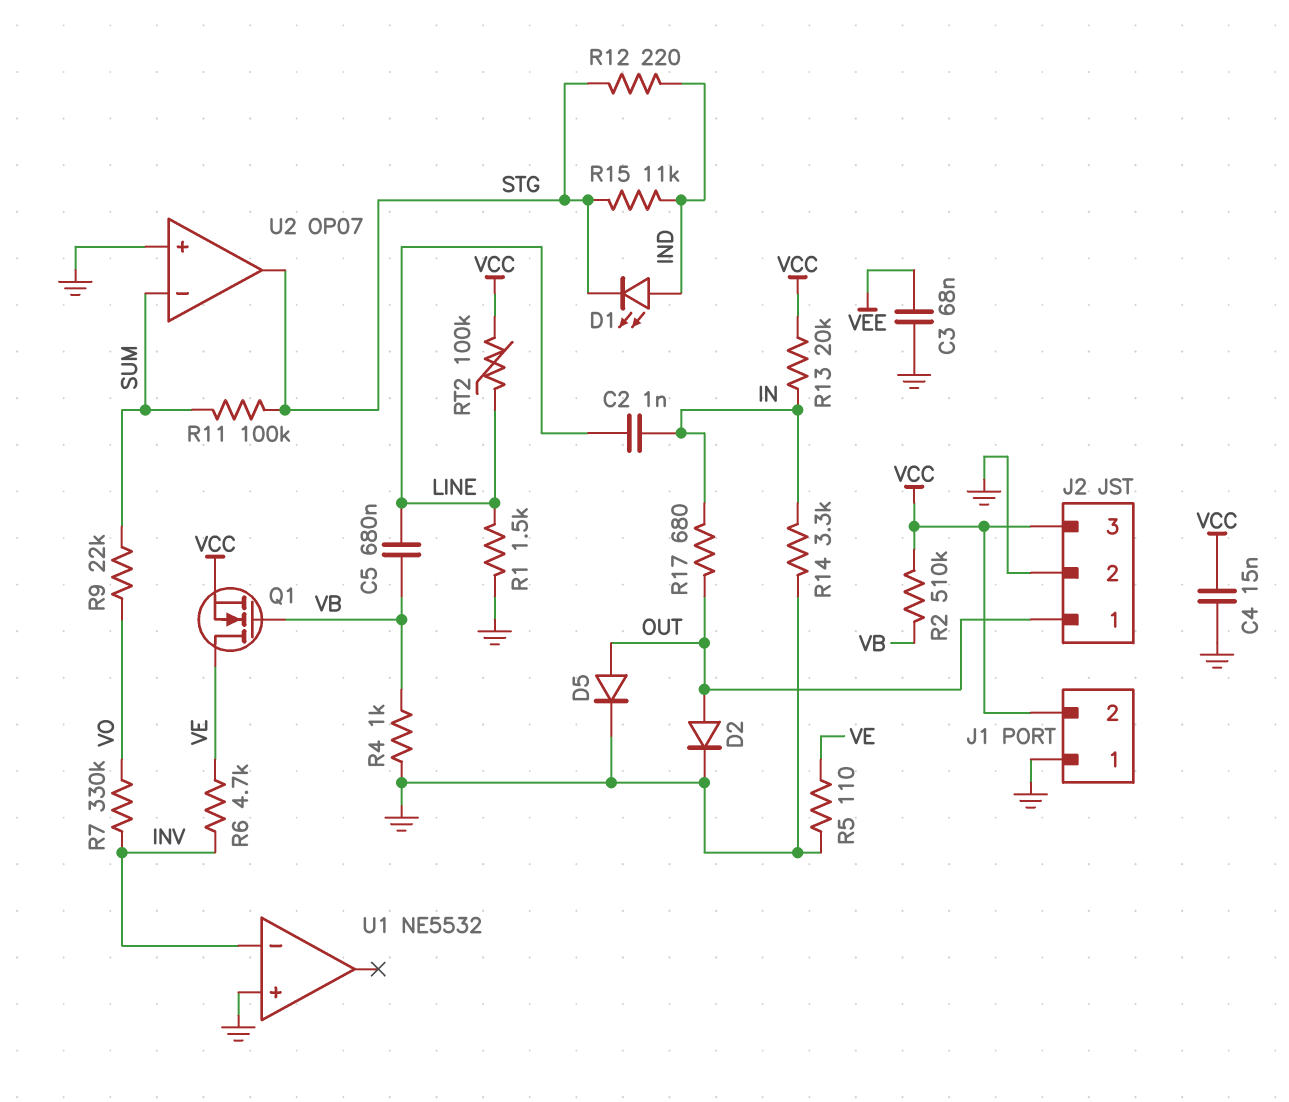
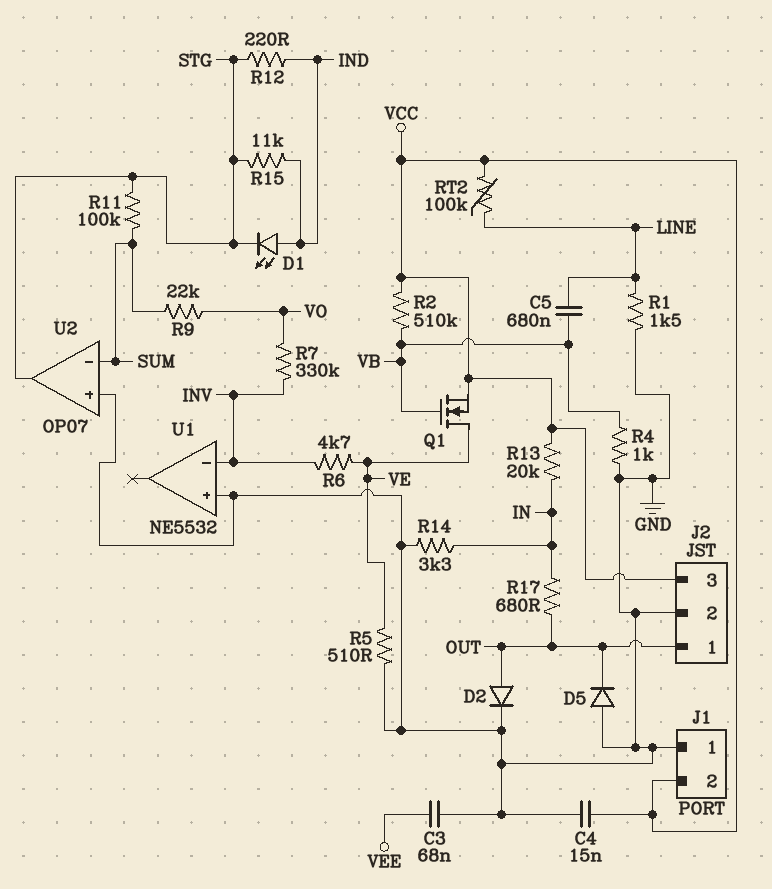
C2: 1nF (IN, LINE) -> none
D5: diode (A OUT, K GND) -> diode (A GND, K OUT)
R5: 110 (GND, VE) -> 510 (GND, VE)

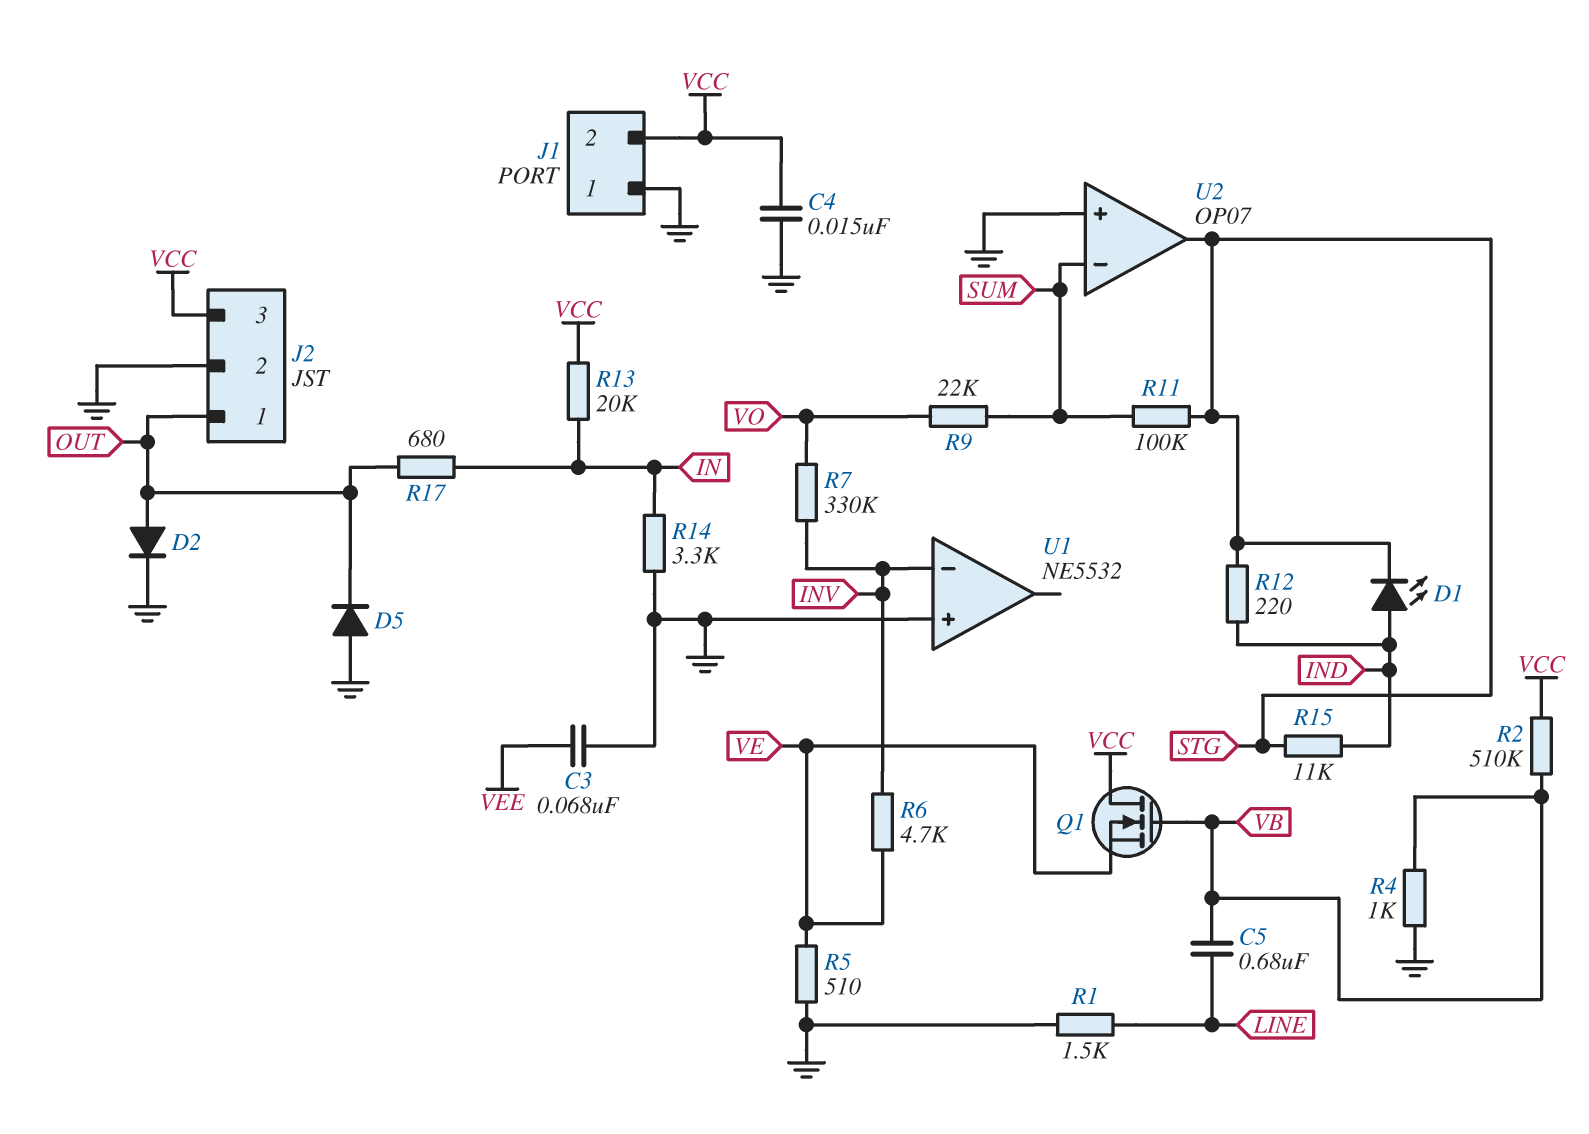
Q1: NMOS (G VB, D VE, S VCC) -> NMOS (G VB, D VCC, S VE)
RT2: 100k (LINE, VCC) -> none

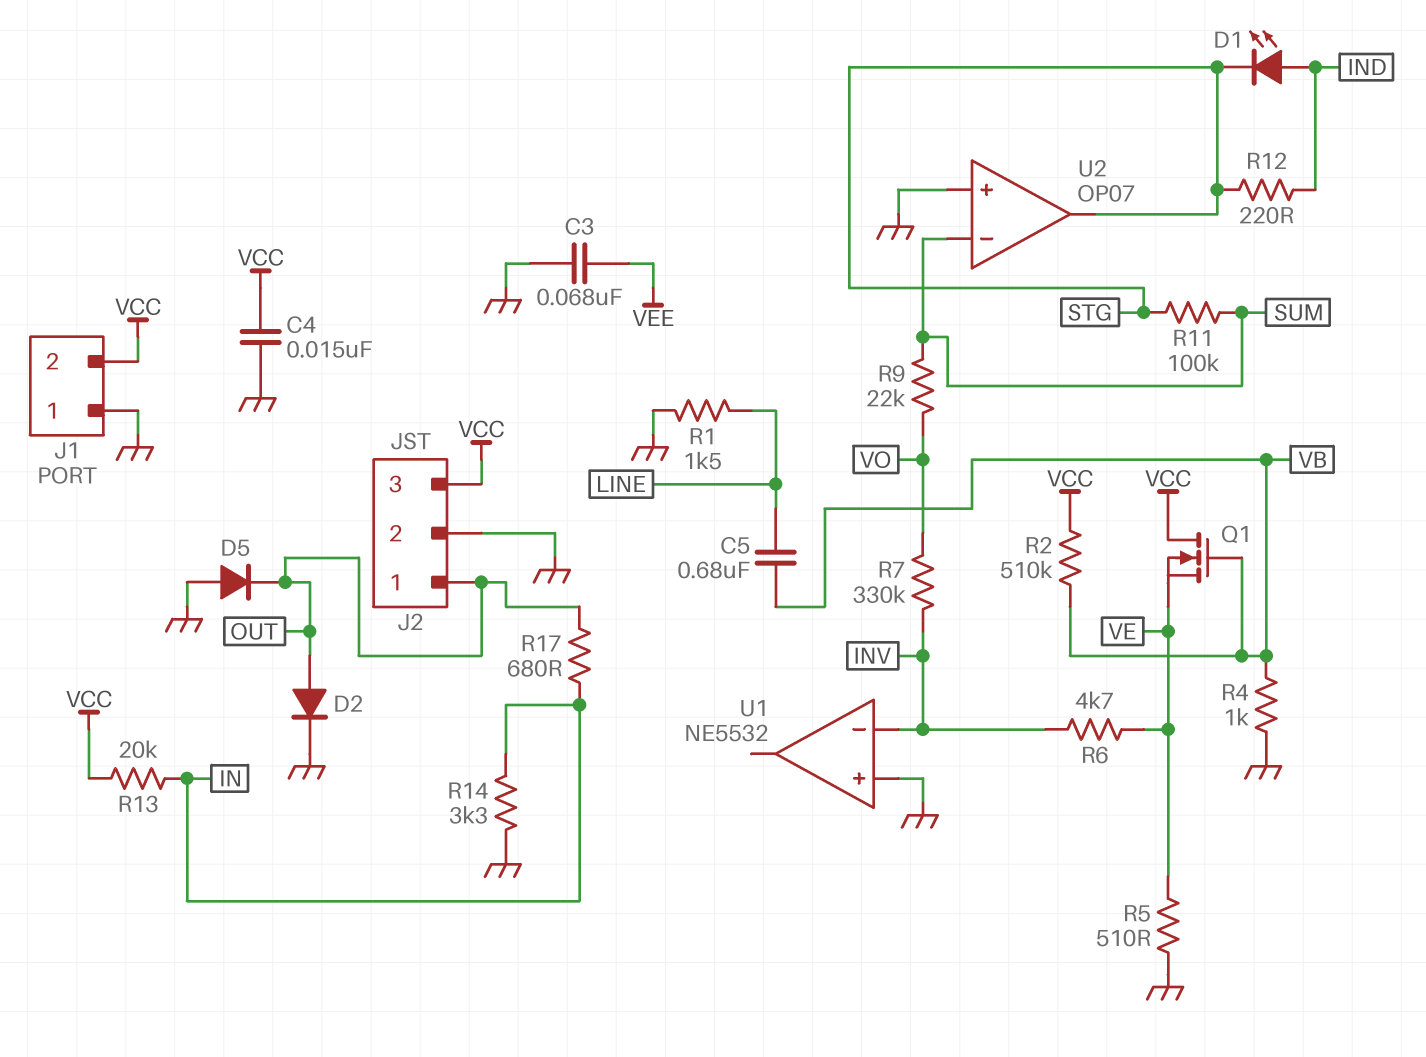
R15: 11k (IND, STG) -> none

